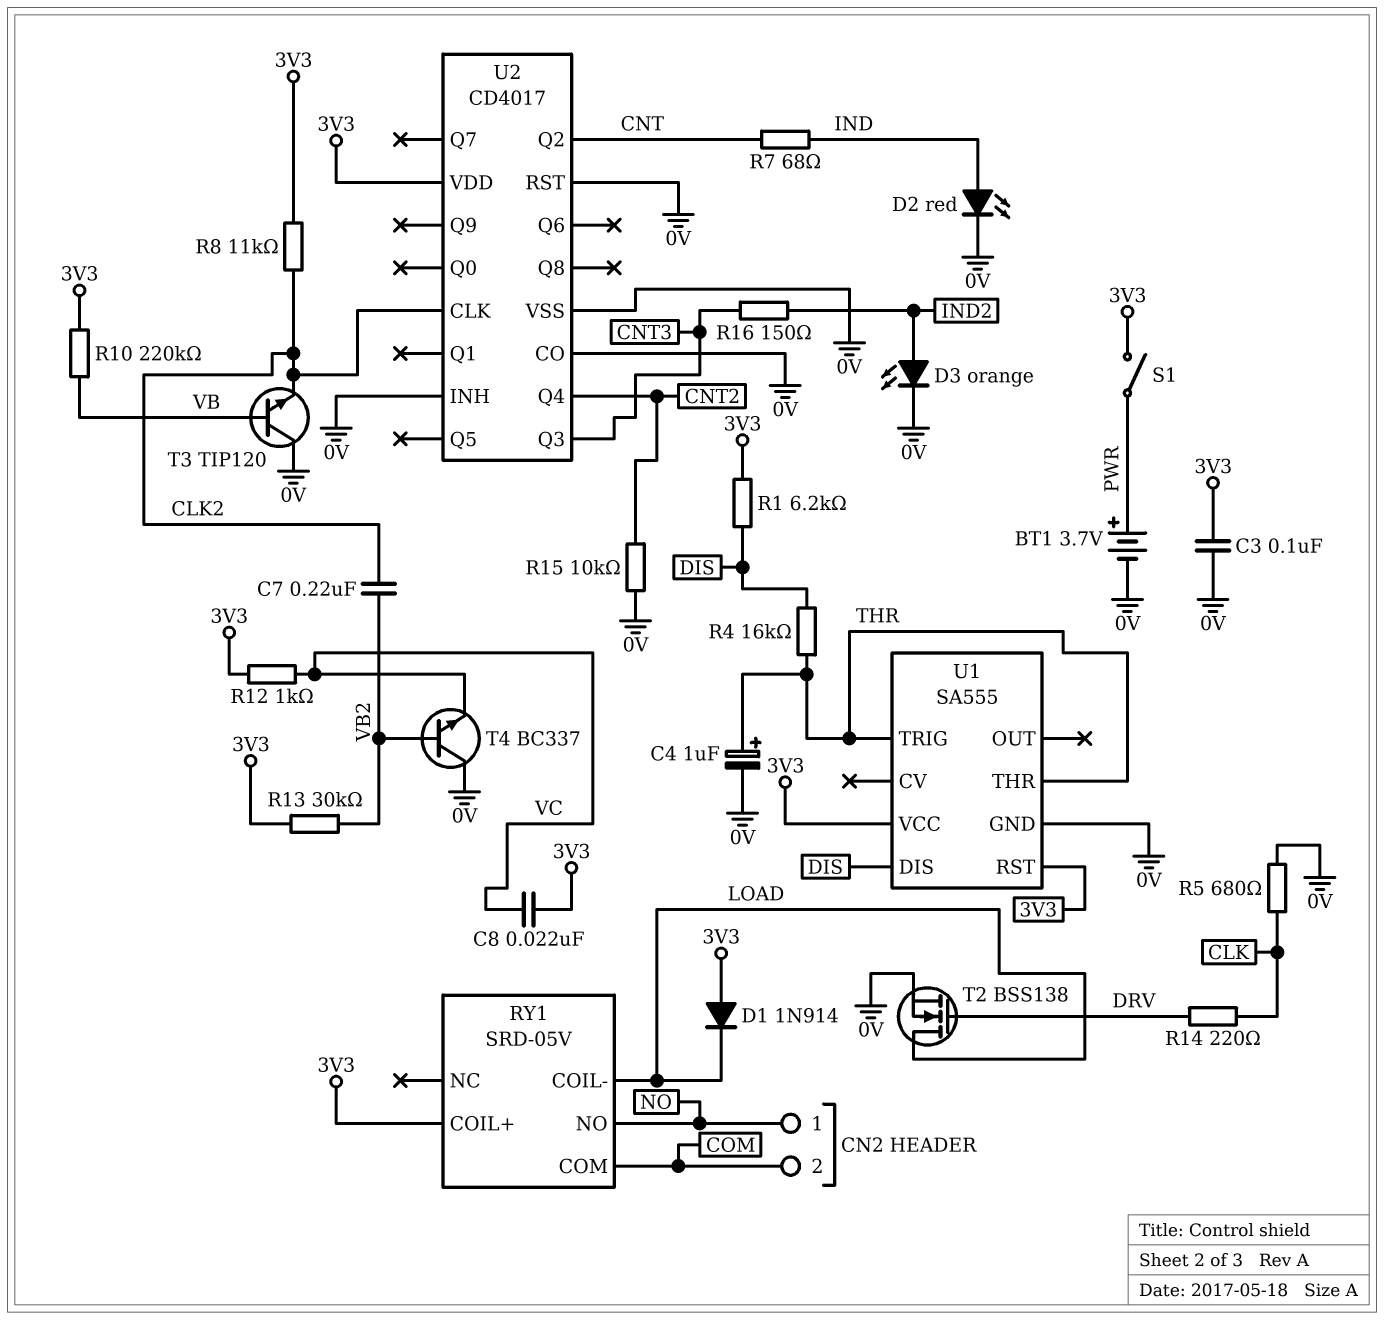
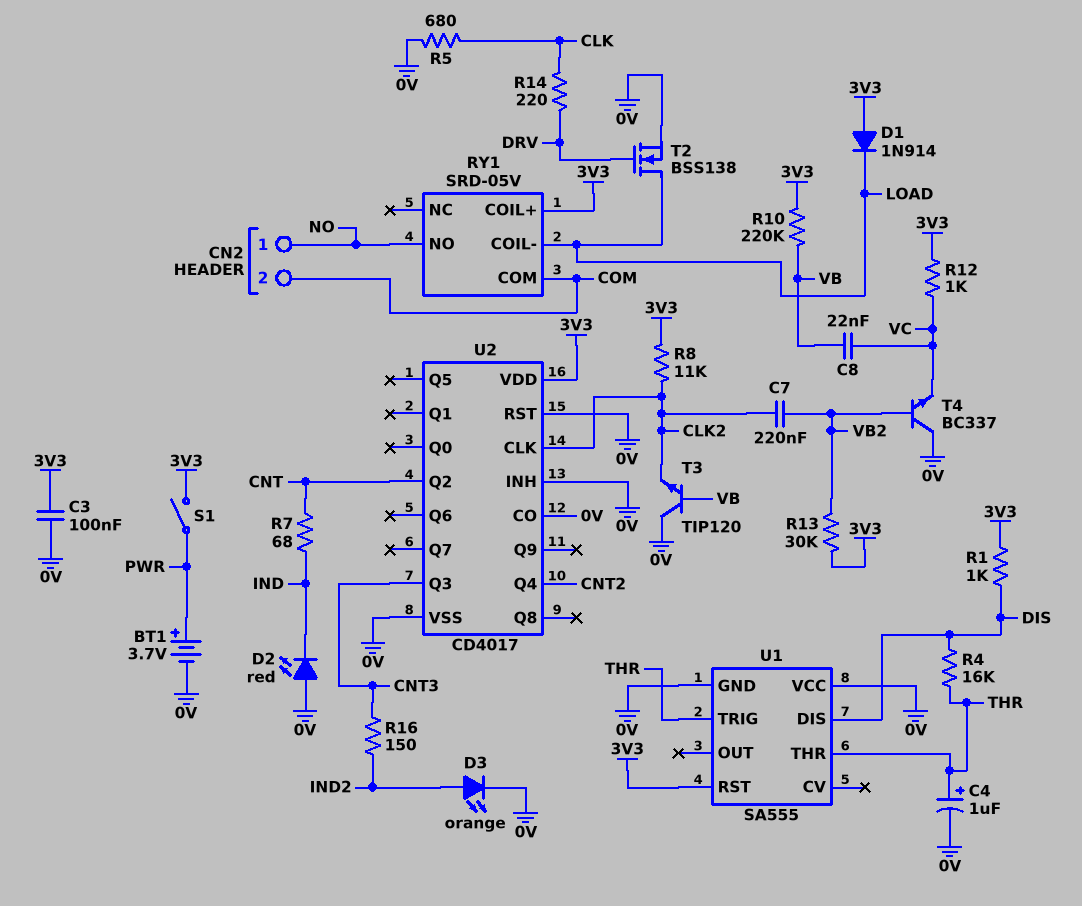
C8: 22nF (3V3, VC) -> 22nF (VB, VC)
D2: LED red (A IND, K 0V) -> LED red (A 0V, K IND)
R1: 6.2k (3V3, DIS) -> 1k (3V3, DIS)
R15: 10k (0V, CNT2) -> none
U1 pin VCC: 3V3 -> 0V

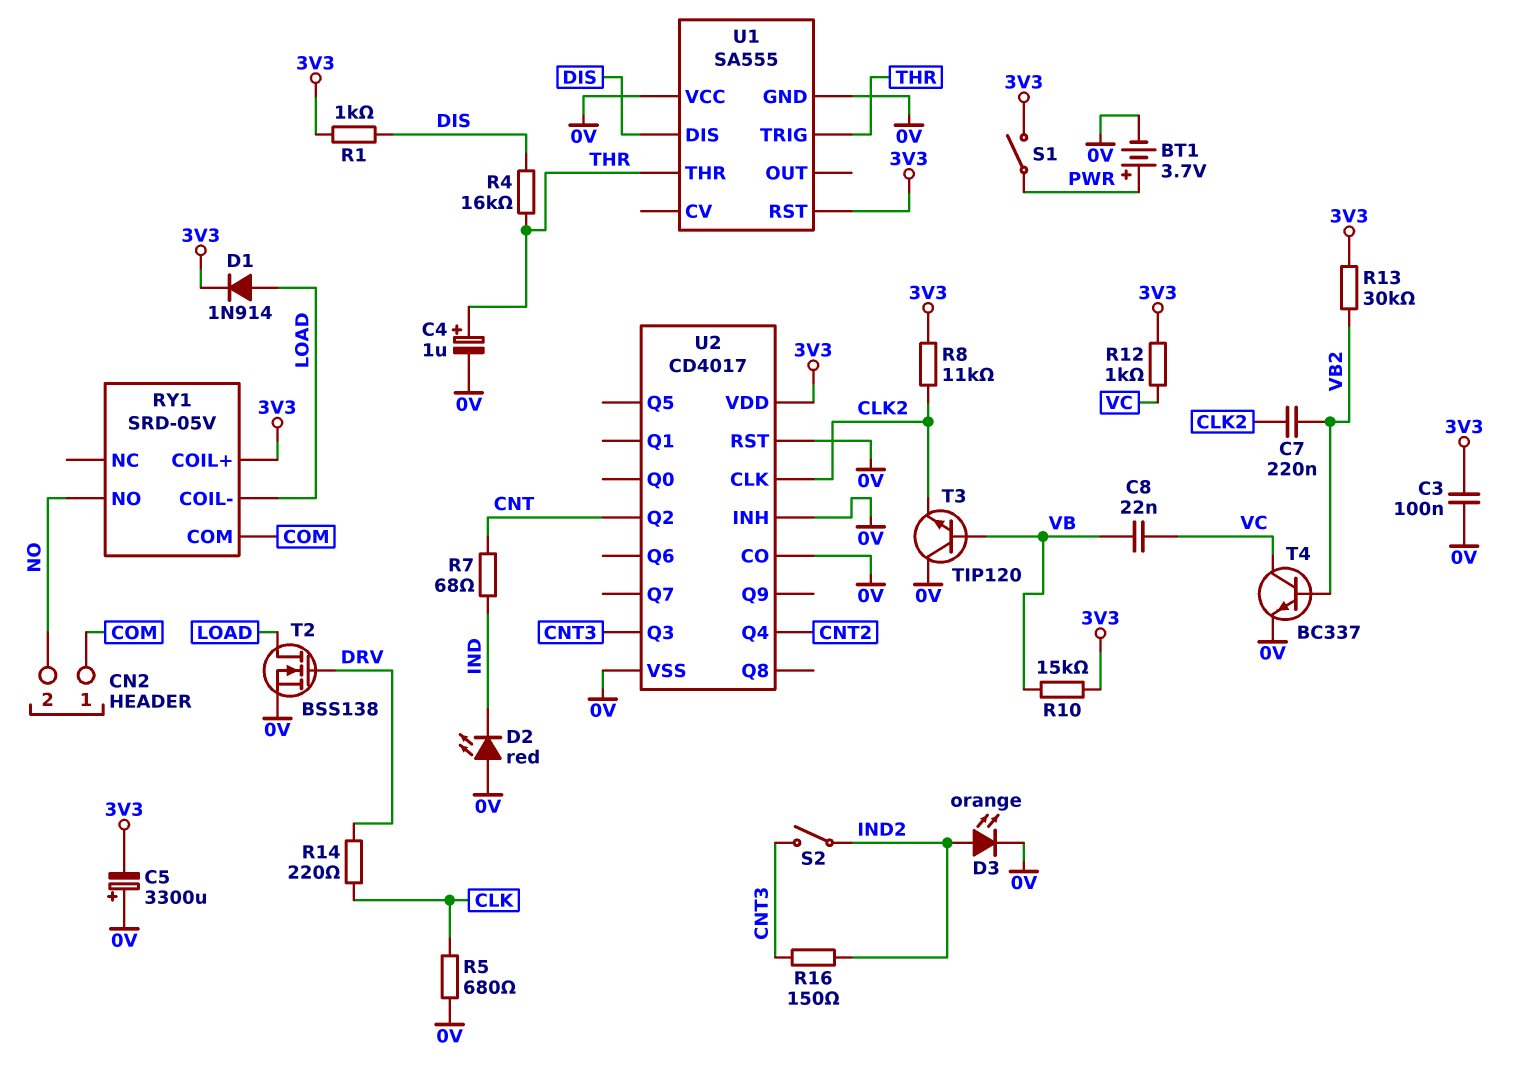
C5: none -> 3300uF (plus 0V, minus 3V3)
CN2 pin 1: NO -> COM
CN2 pin 2: COM -> NO
D1: diode 1N914 (A 3V3, K LOAD) -> diode 1N914 (A LOAD, K 3V3)
R10: 220k (3V3, VB) -> 15k (3V3, VB)
S2: none -> switch (CNT3, IND2)
T4: NPN BC337 (B VB2, C 0V, E VC) -> NPN BC337 (B VB2, C VC, E 0V)

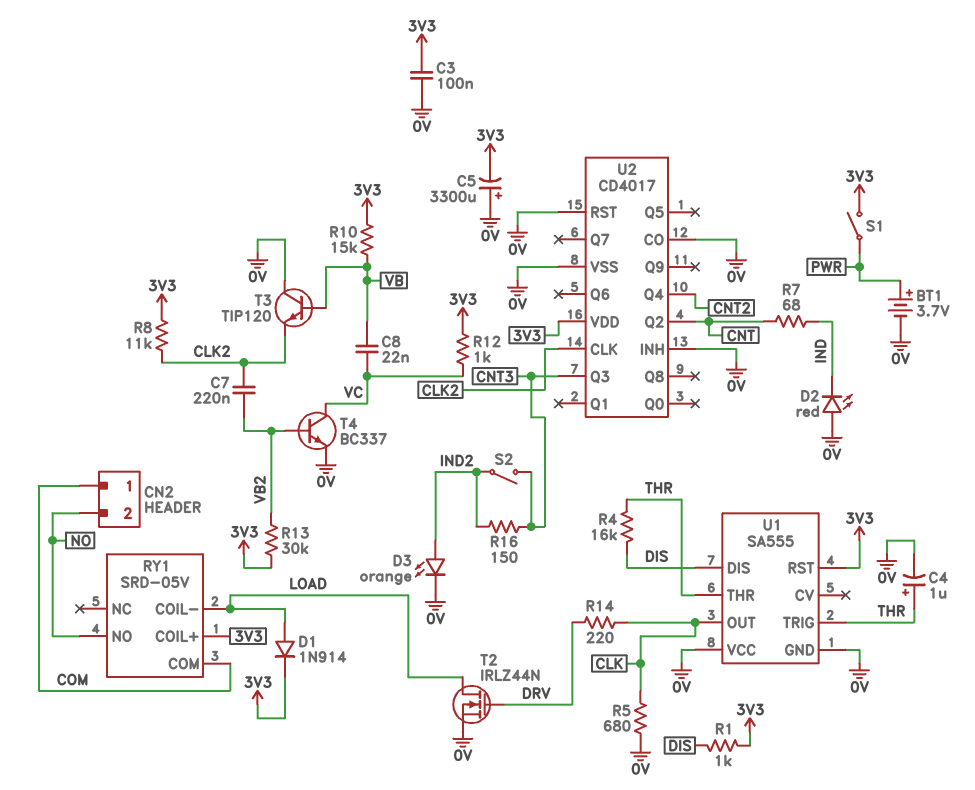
T2: NMOS BSS138 (G DRV, D LOAD, S 0V) -> NMOS IRLZ44N (G DRV, D LOAD, S 0V)
U1 pin OUT: none -> CLK

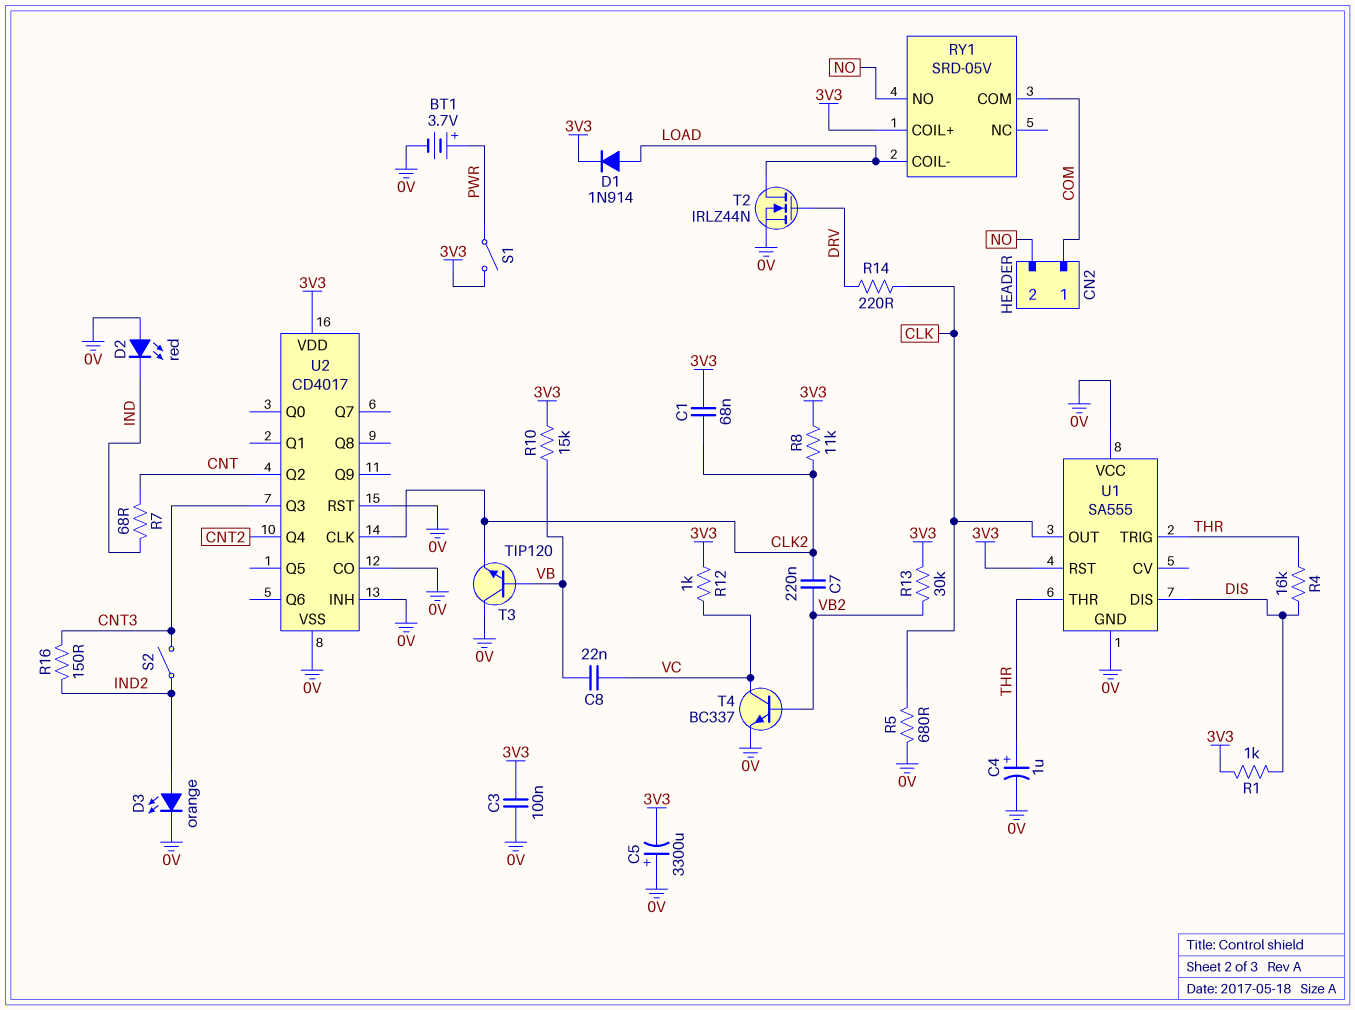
C1: none -> 68nF (3V3, CLK2)

